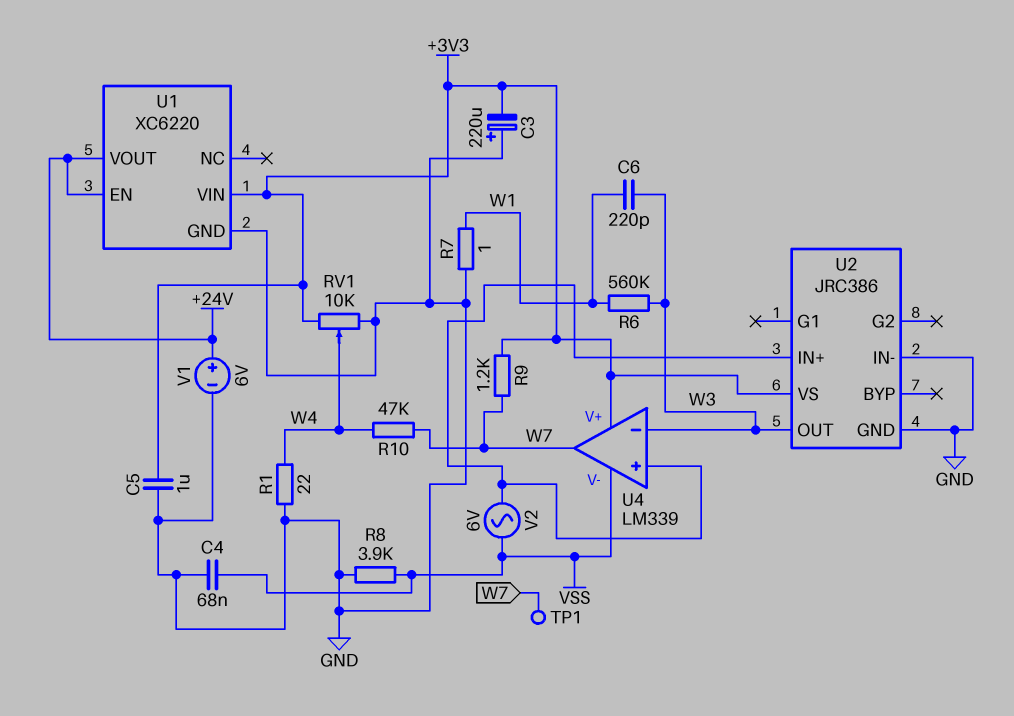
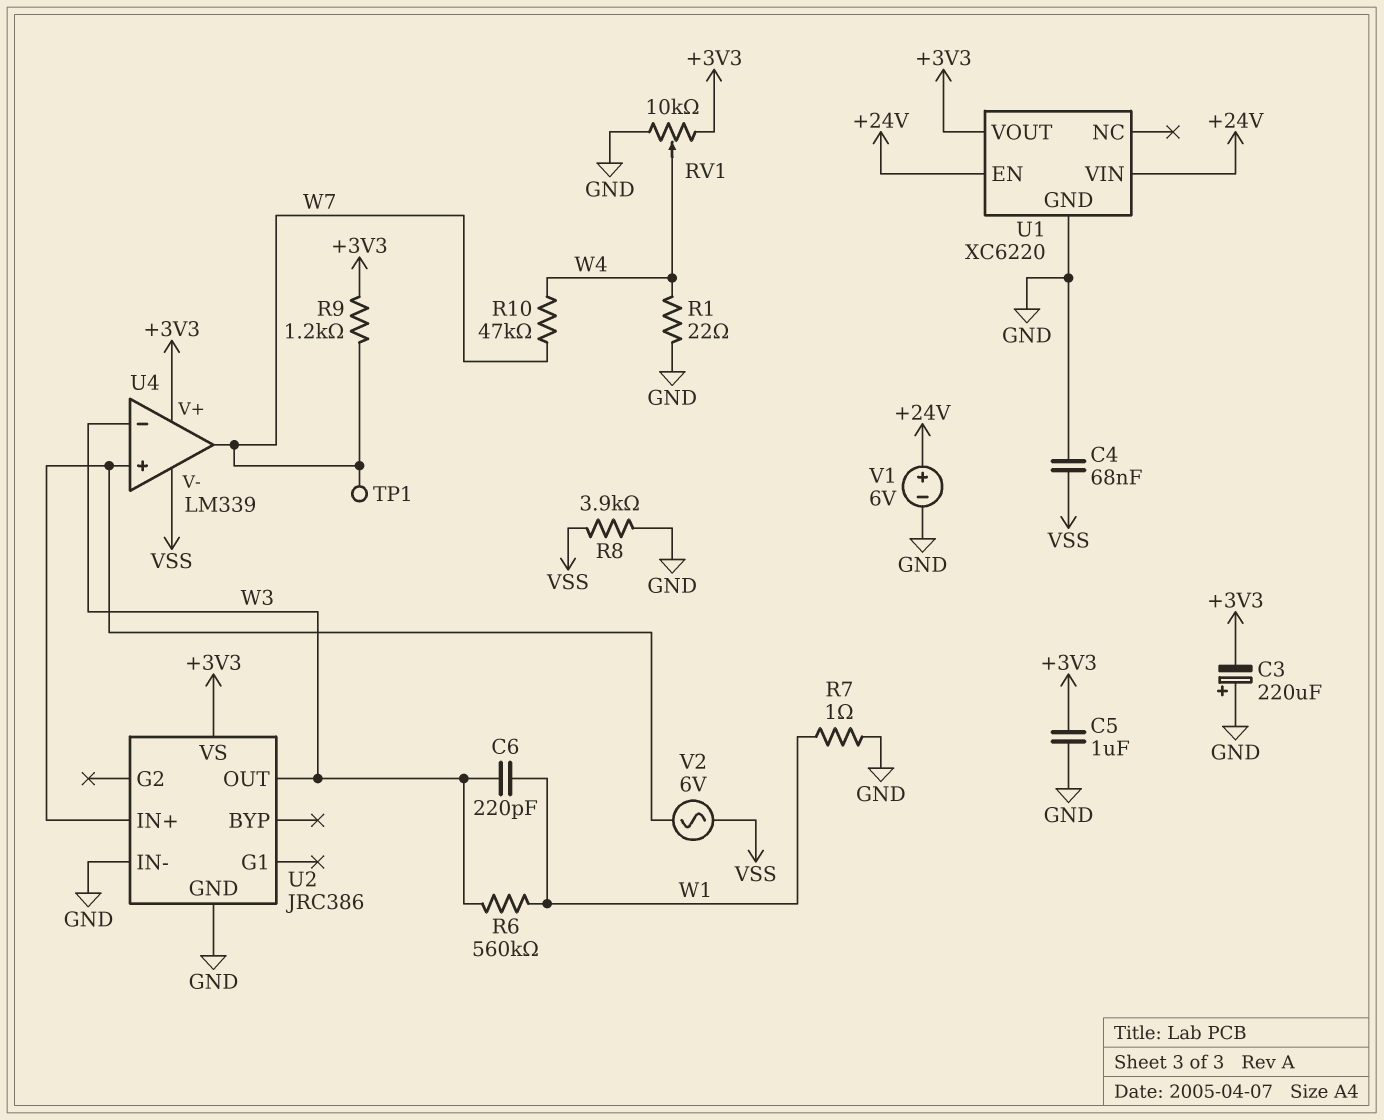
U1 pin VIN: +3V3 -> +24V
U1 pin VOUT: +24V -> +3V3

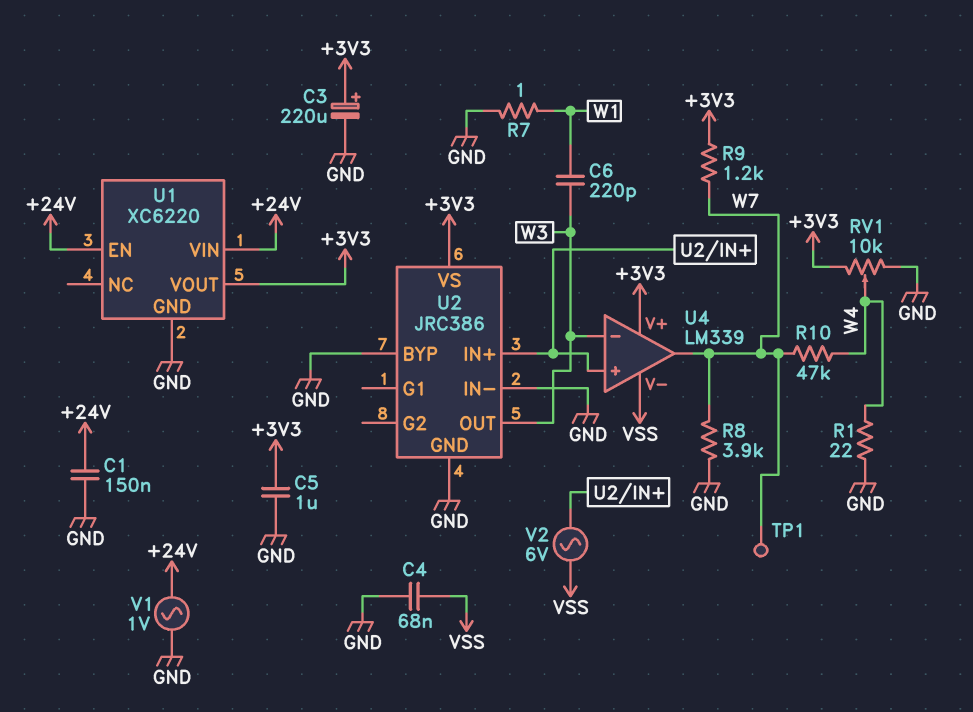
C1: none -> 150nF (+24V, GND)
C3: 220uF (plus GND, minus +3V3) -> 220uF (plus +3V3, minus GND)
R6: 560k (W1, W3) -> none
R8: 3.9k (GND, VSS) -> 3.9k (GND, W7)
U2 pin BYP: none -> GND
V1: 6V (plus +24V, minus GND) -> AC 1V (+24V, GND)

